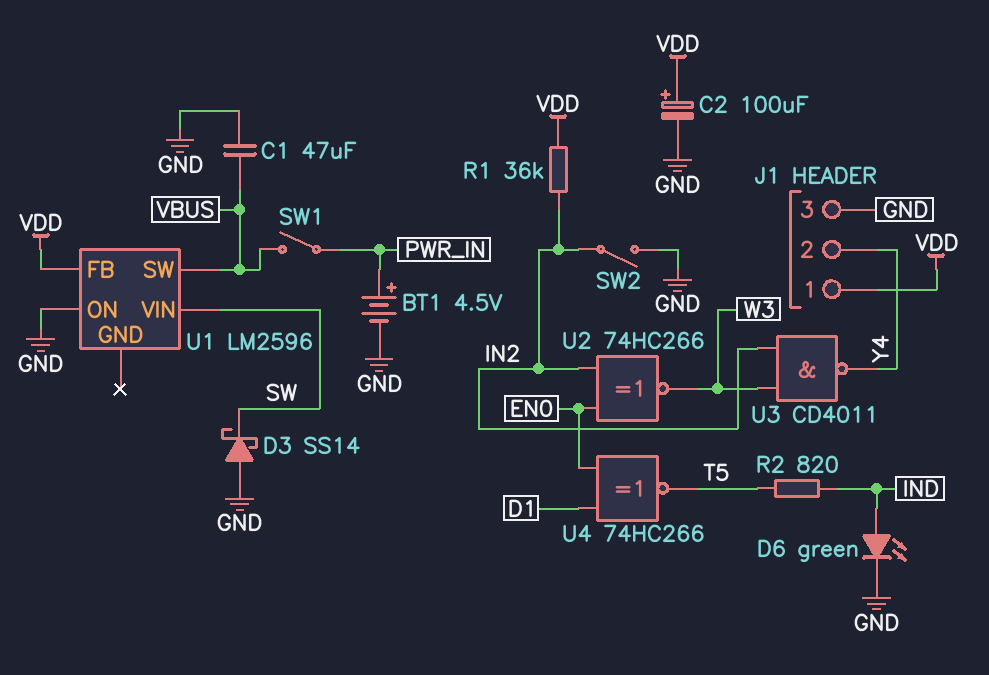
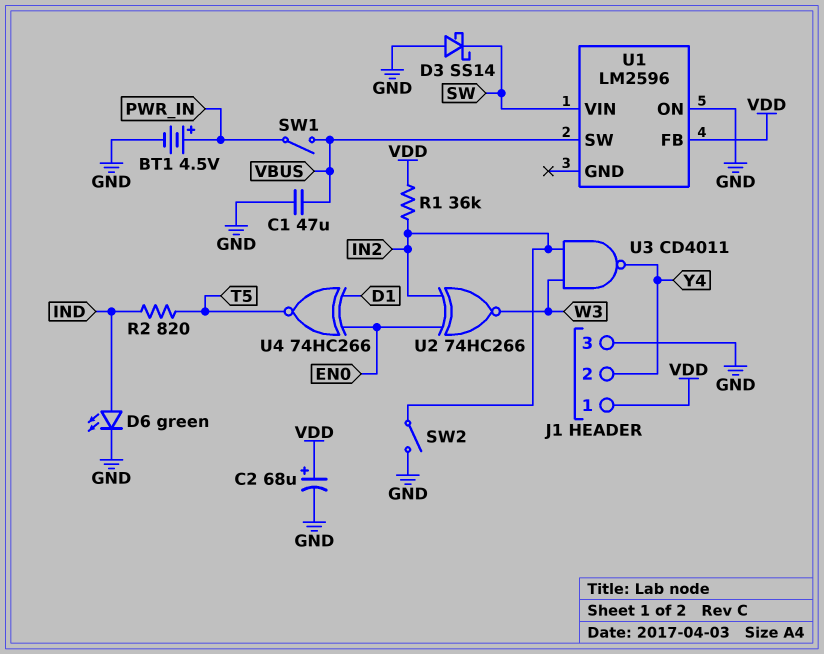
C2: 100uF (plus VDD, minus GND) -> 68uF (plus VDD, minus GND)

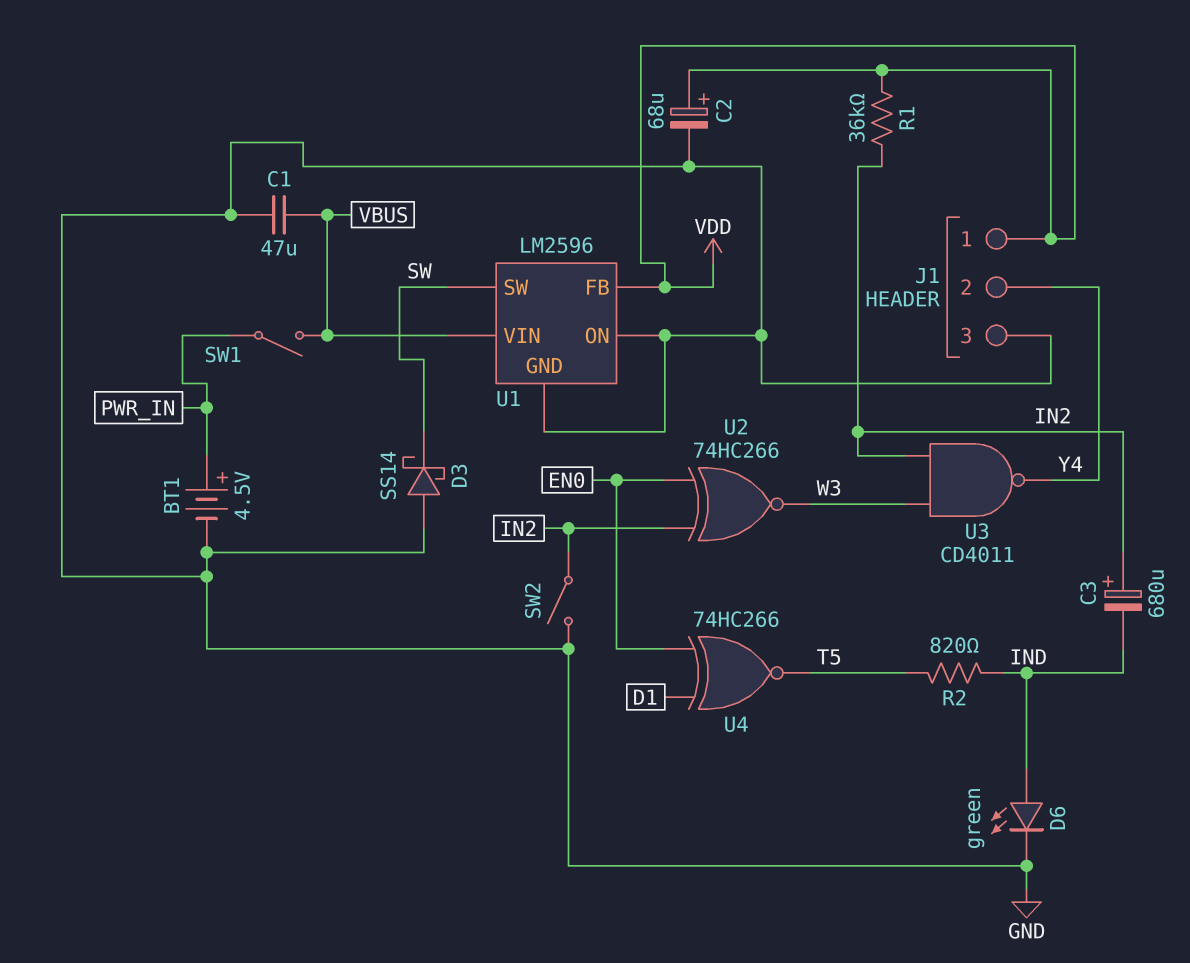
C3: none -> 680uF (plus IN2, minus IND)
U1 pin GND: none -> GND
U1 pin SW: VBUS -> SW
U1 pin VIN: SW -> VBUS

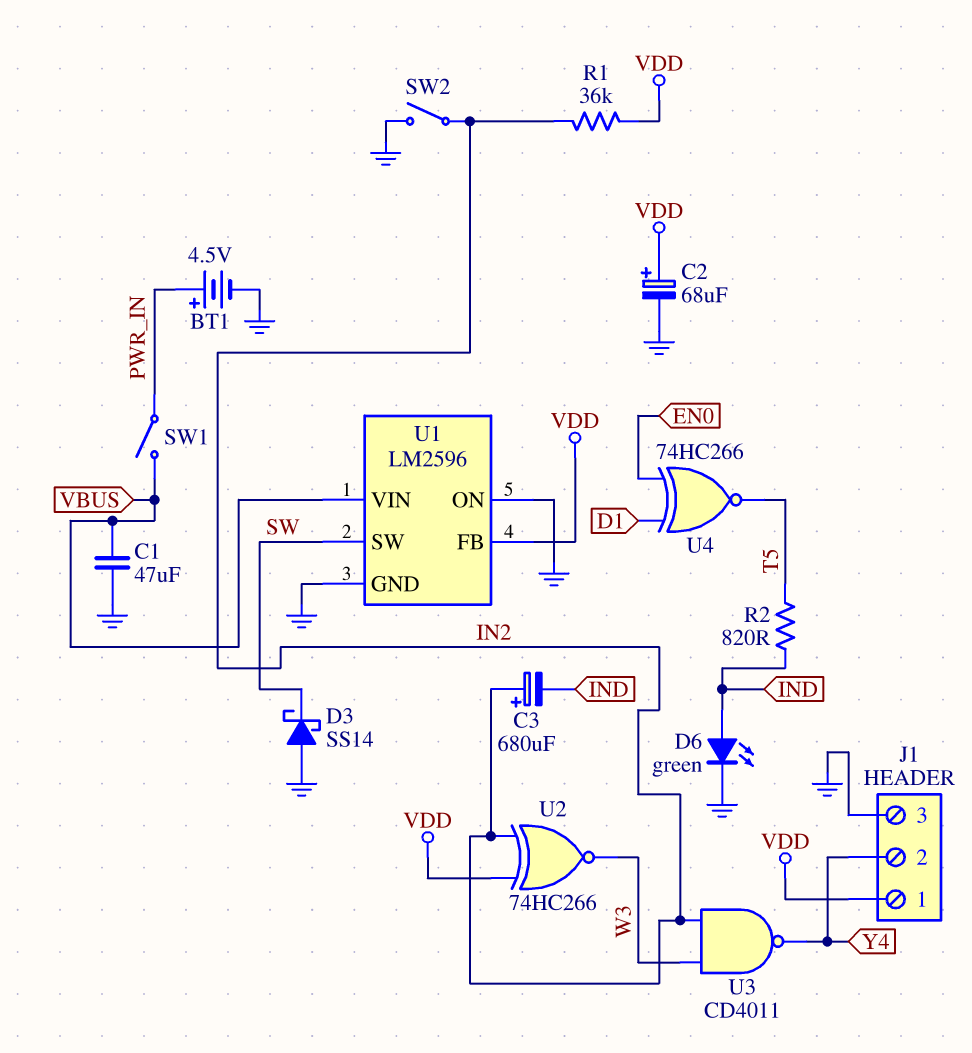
U2: XNOR 74HC266 (in EN0, in IN2, out W3) -> XNOR 74HC266 (in IN2, in VDD, out W3)

